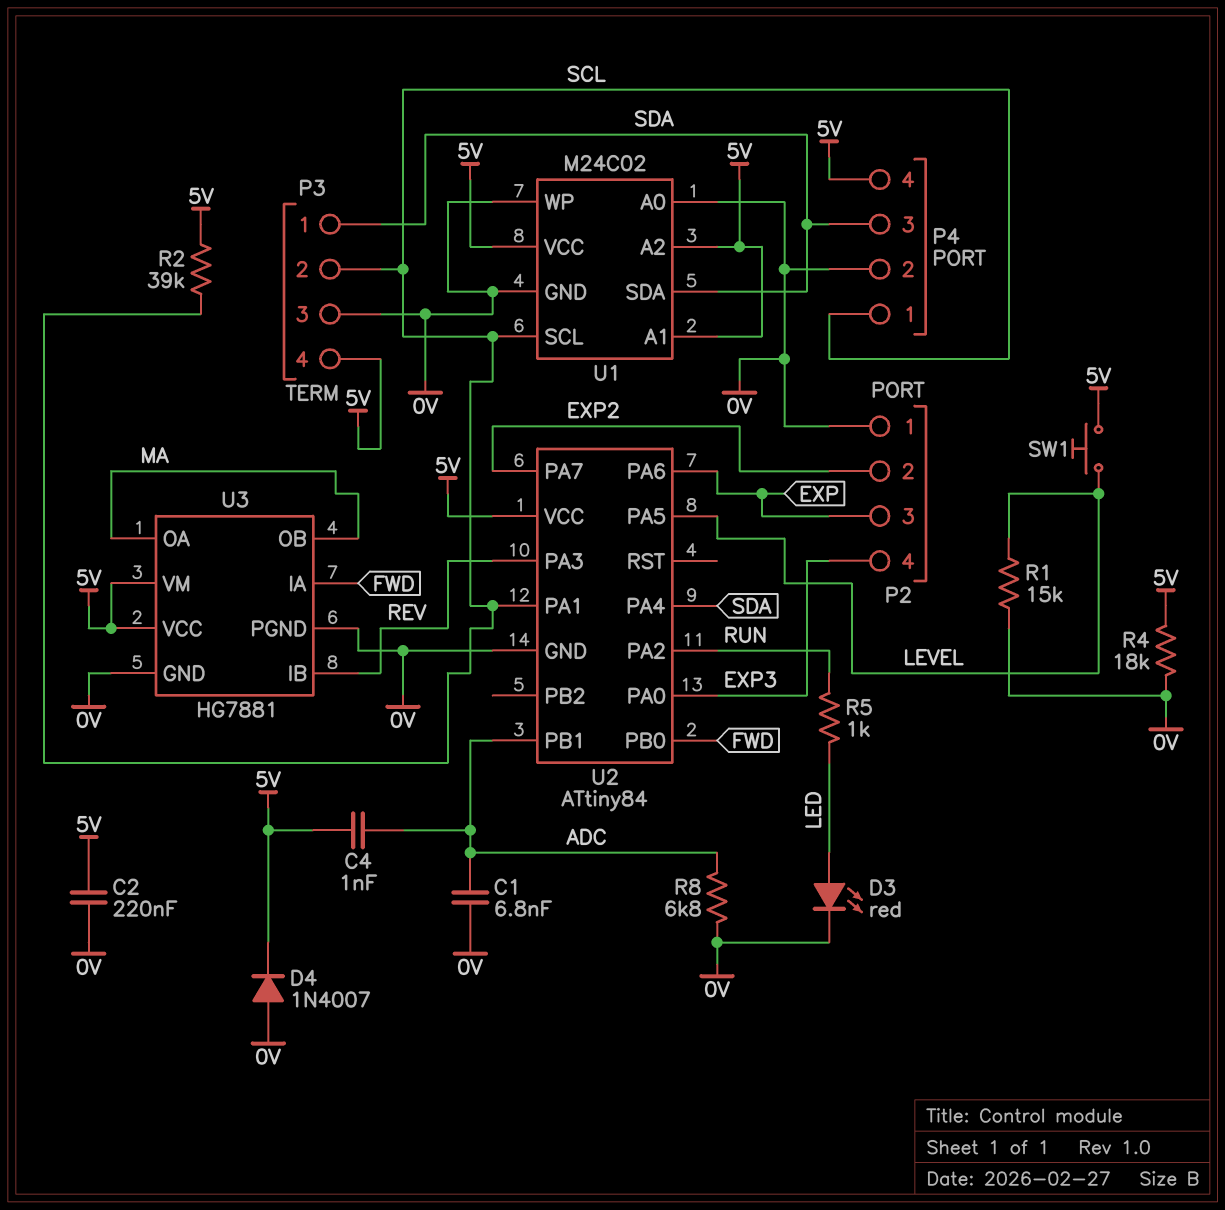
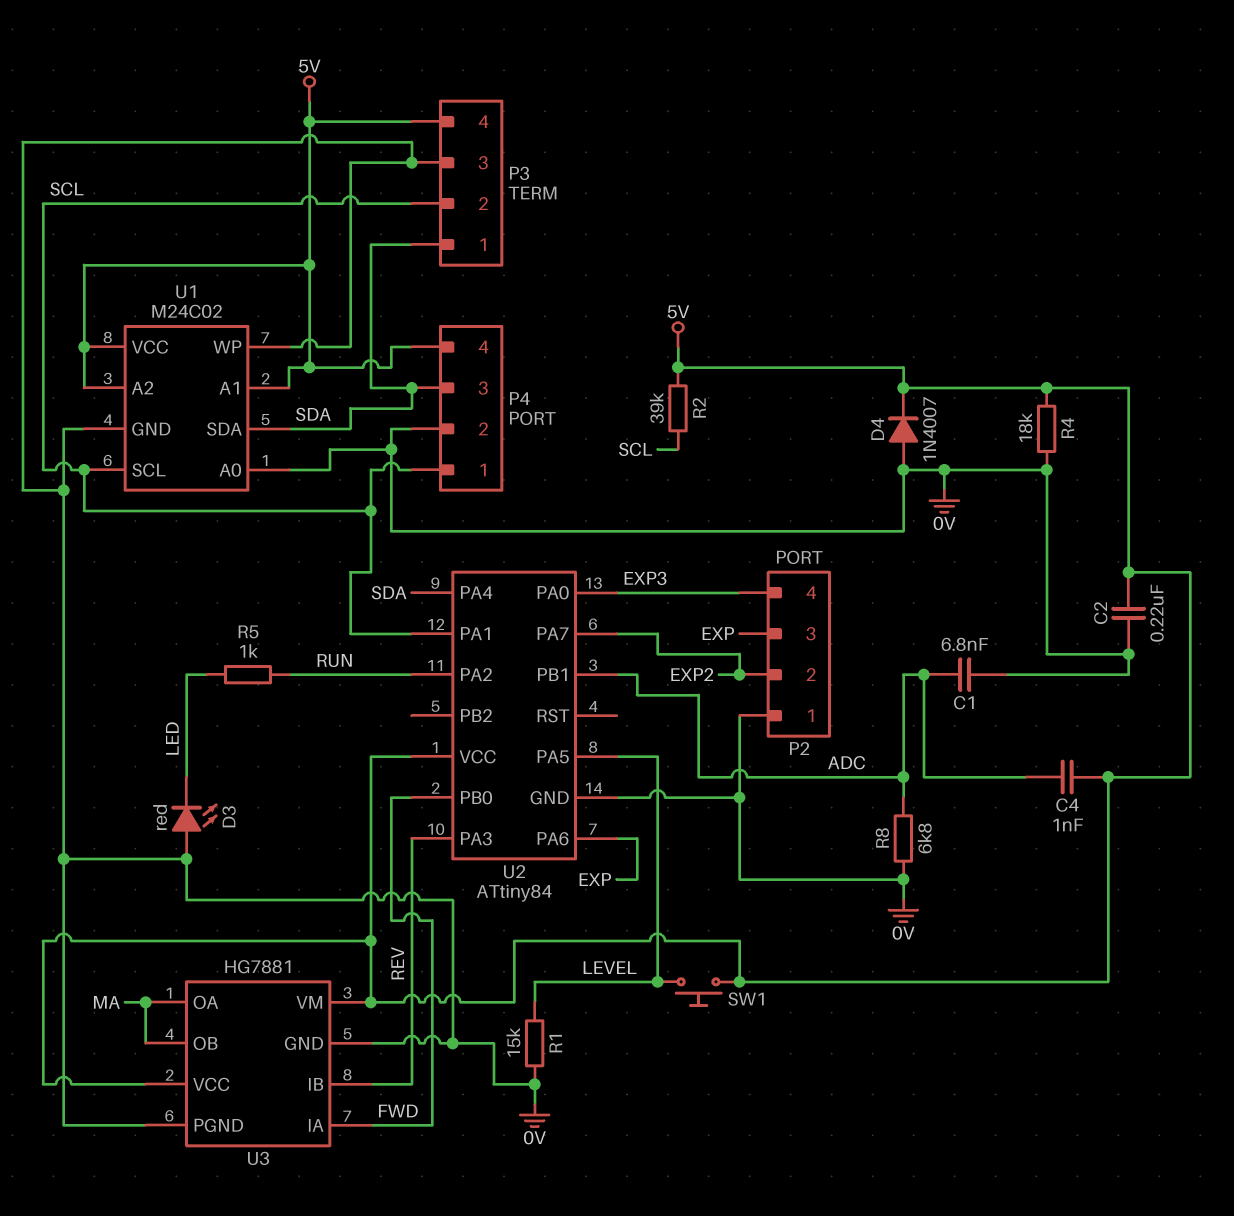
D3: LED red (A LED, K 0V) -> LED red (A 0V, K LED)

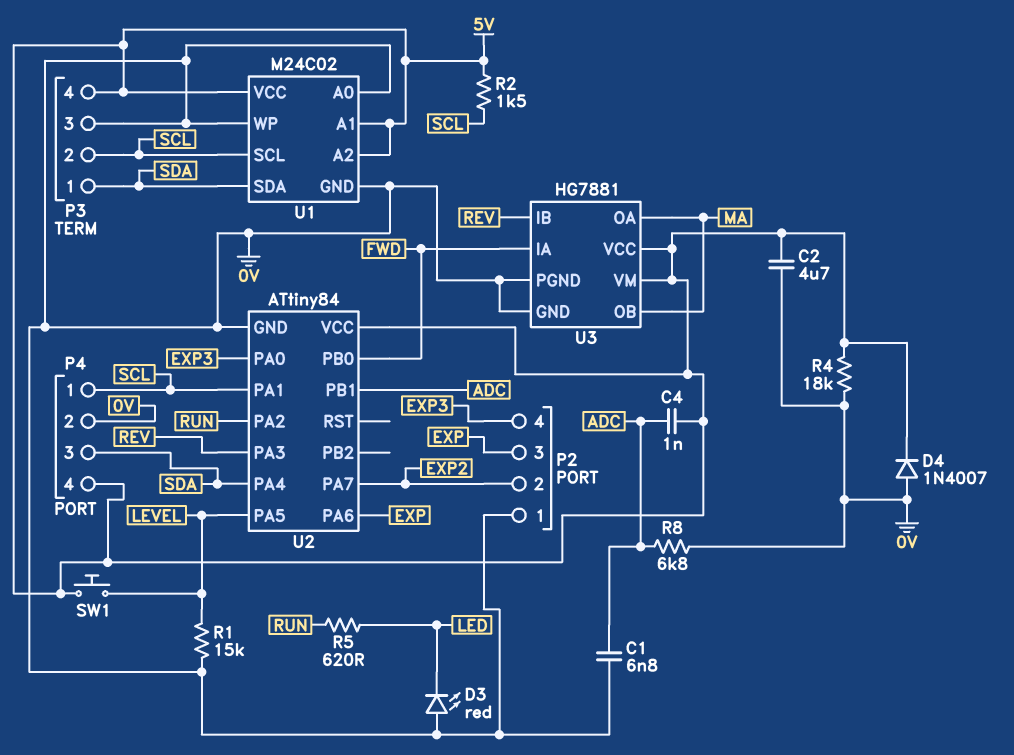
C2: 220nF (0V, 5V) -> 4.7uF (0V, 5V)
R2: 39k (5V, SCL) -> 1.5k (5V, SCL)
R5: 1k (LED, RUN) -> 620 (LED, RUN)

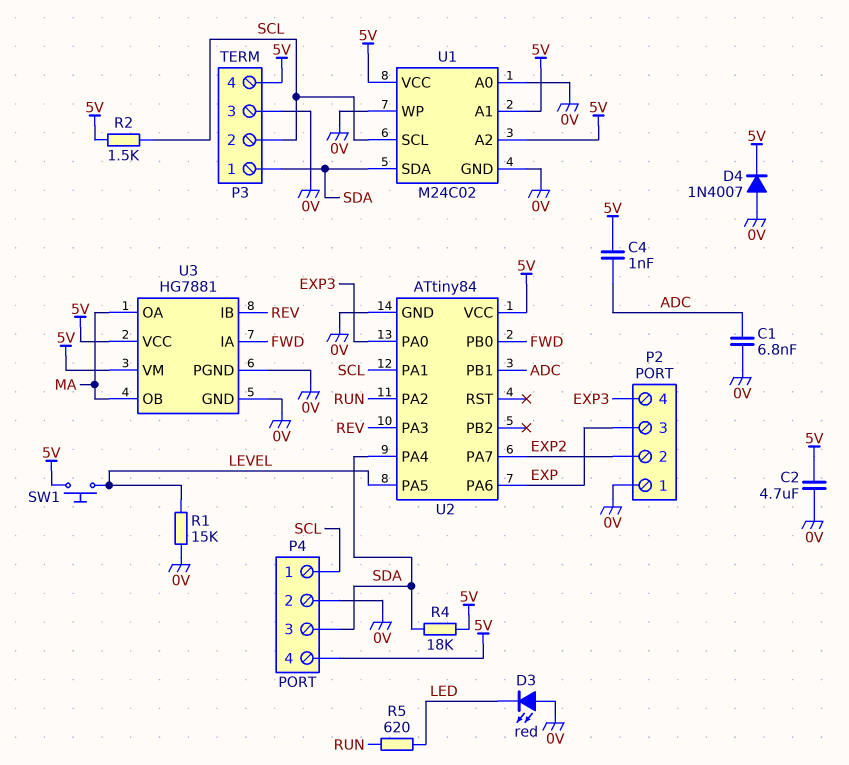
R4: 18k (0V, 5V) -> 18k (5V, SDA)
R8: 6.8k (0V, ADC) -> none

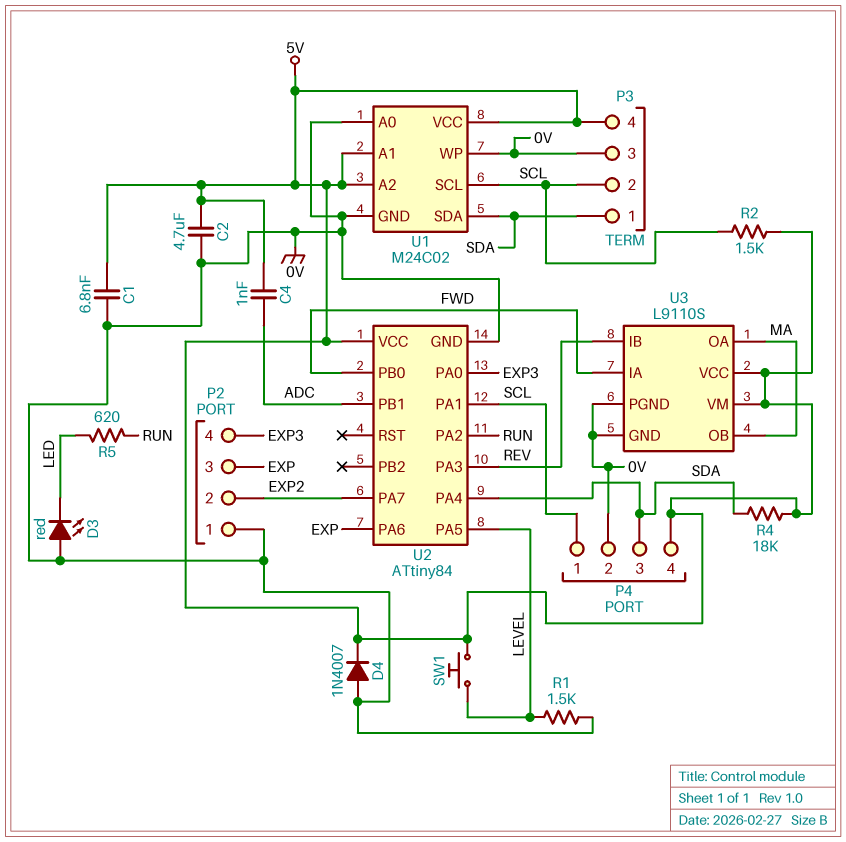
C1: 6.8nF (0V, ADC) -> 6.8nF (0V, 5V)
R1: 15k (0V, LEVEL) -> 1.5k (0V, LEVEL)
U3: HG7881 -> L9110S

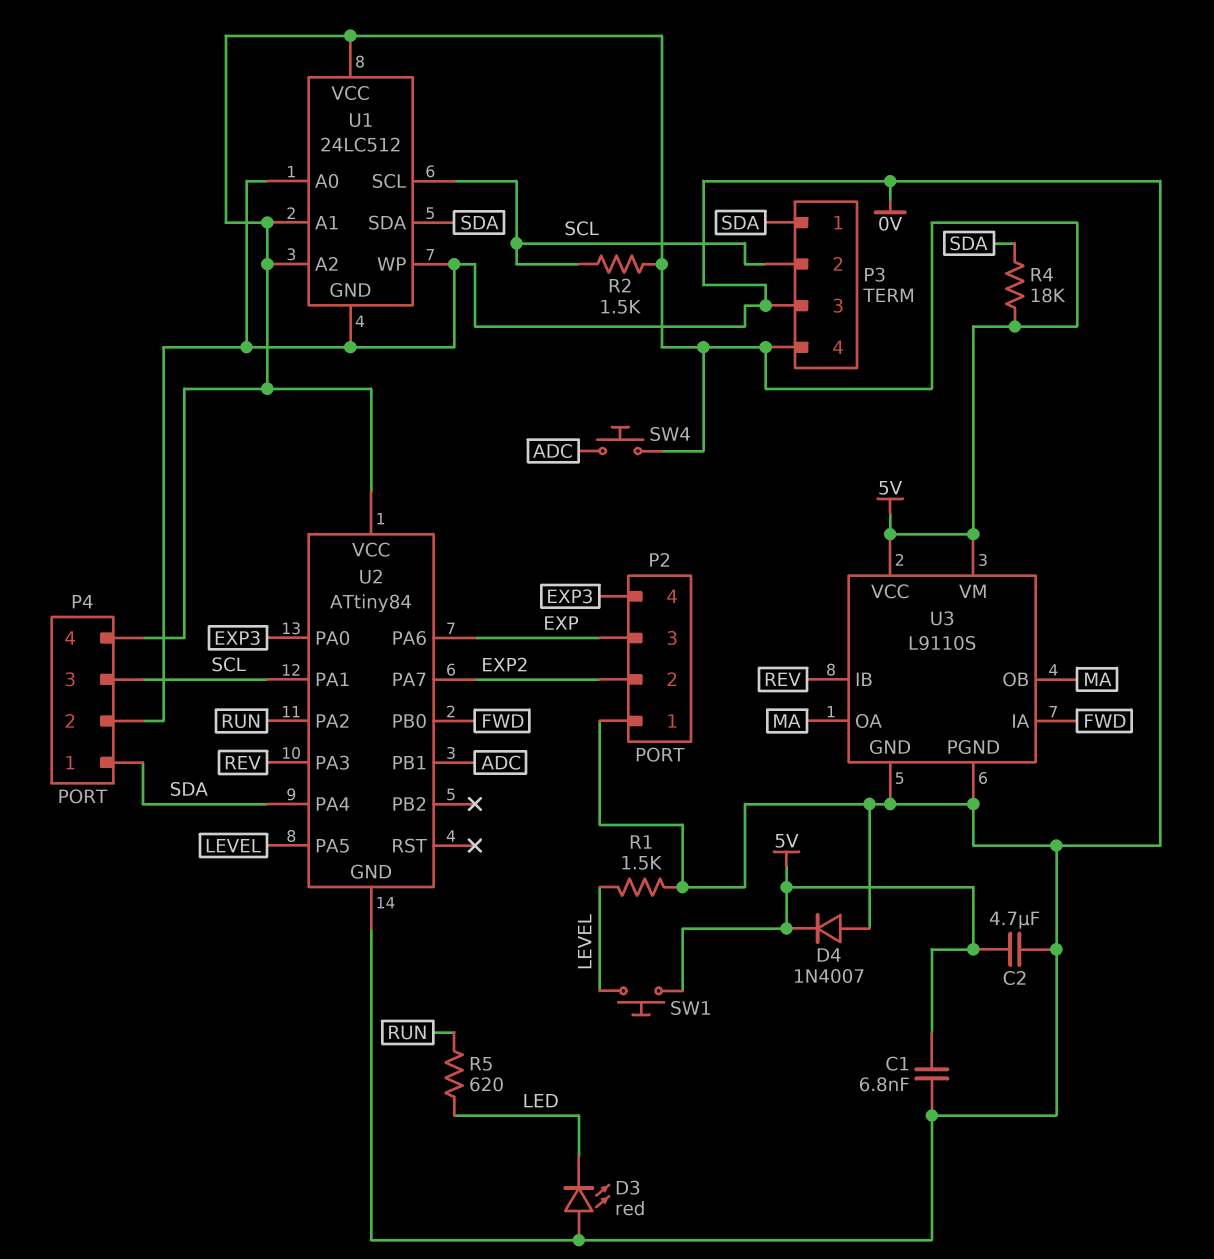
C4: 1nF (5V, ADC) -> none
P4 pin 1: SCL -> SDA
P4 pin 3: SDA -> SCL
SW4: none -> button (5V, ADC)
U1: M24C02 -> 24LC512

